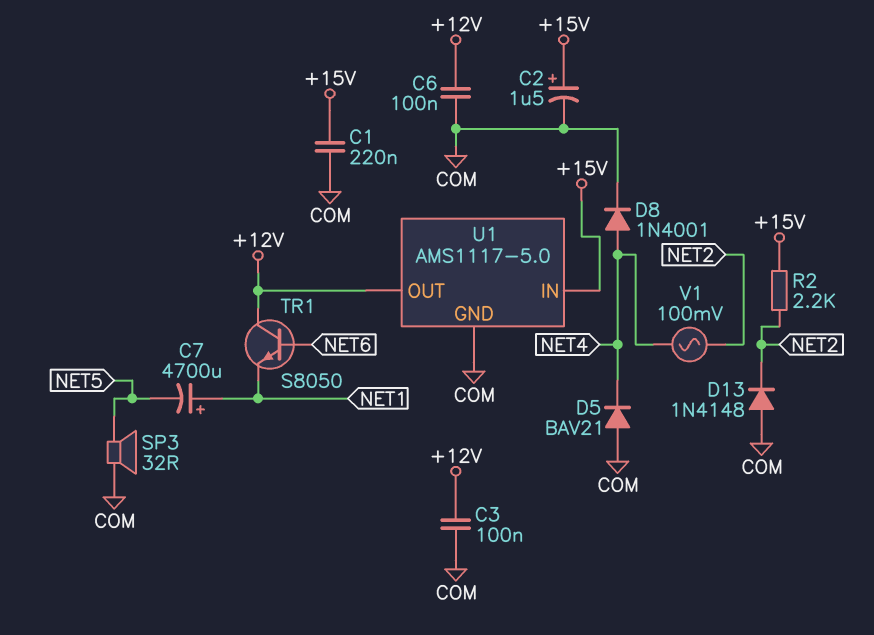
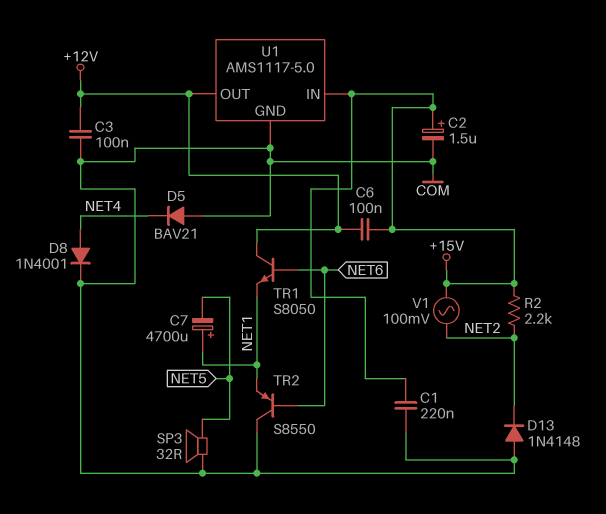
C6: 100nF (+12V, COM) -> 100nF (+12V, +15V)
TR2: none -> PNP S8550 (B NET6, C COM, E NET1)
V1: AC 100mV (NET2, NET4) -> AC 100mV (+15V, NET2)

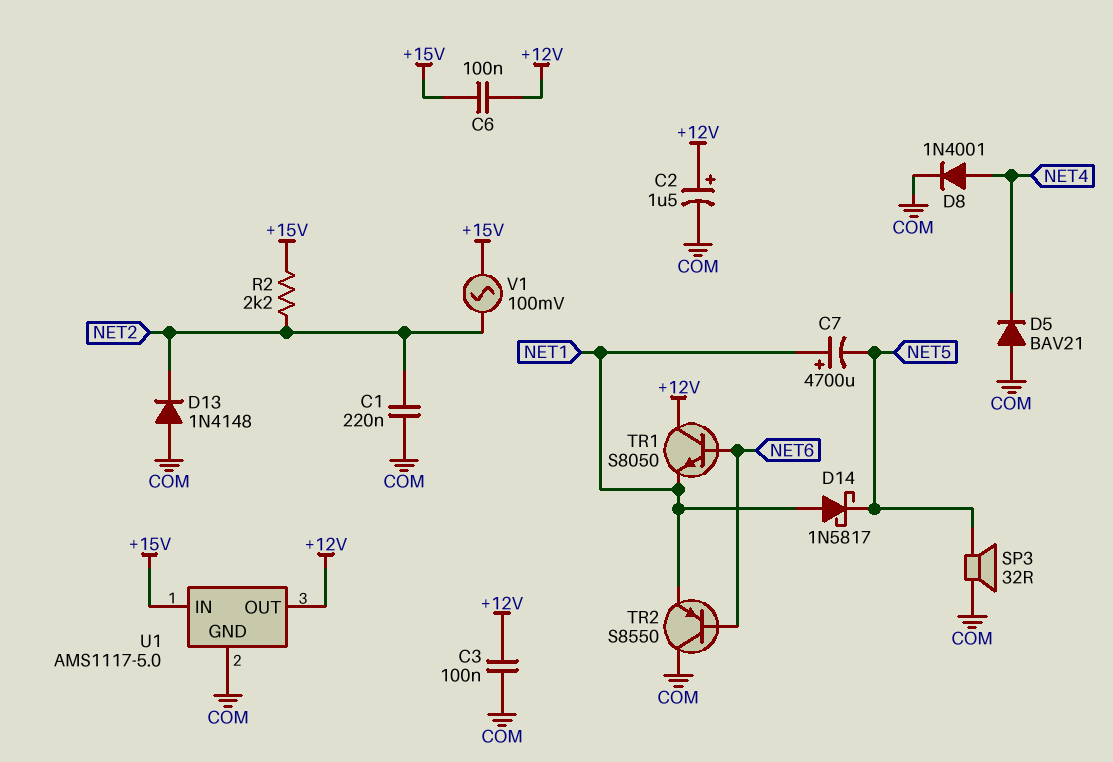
C1: 220nF (+15V, COM) -> 220nF (COM, NET2)
C2: 1.5uF (plus +15V, minus COM) -> 1.5uF (plus +12V, minus COM)
D14: none -> schottky 1N5817 (A NET1, K NET5)

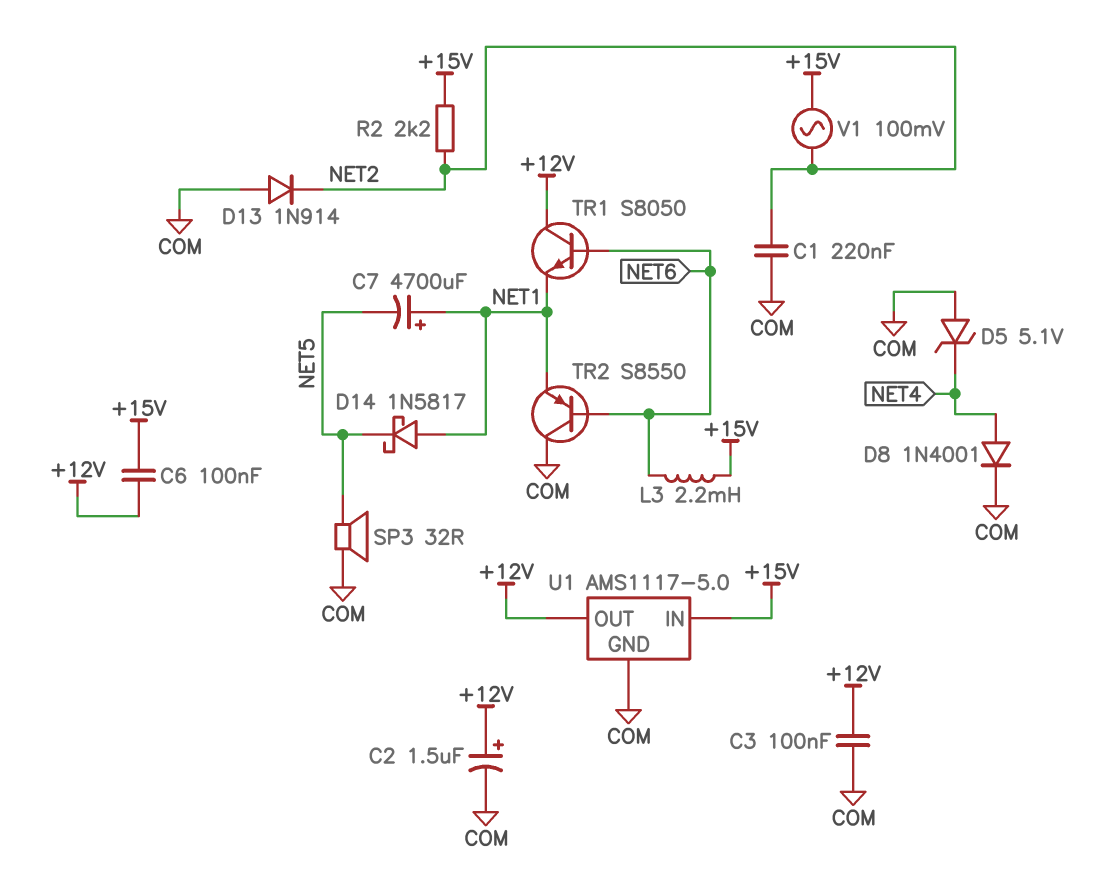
D5: diode BAV21 (A COM, K NET4) -> zener 5.1V (A COM, K NET4)
D13: diode 1N4148 (A COM, K NET2) -> diode 1N914 (A COM, K NET2)
L3: none -> 2.2mH (+15V, NET6)

